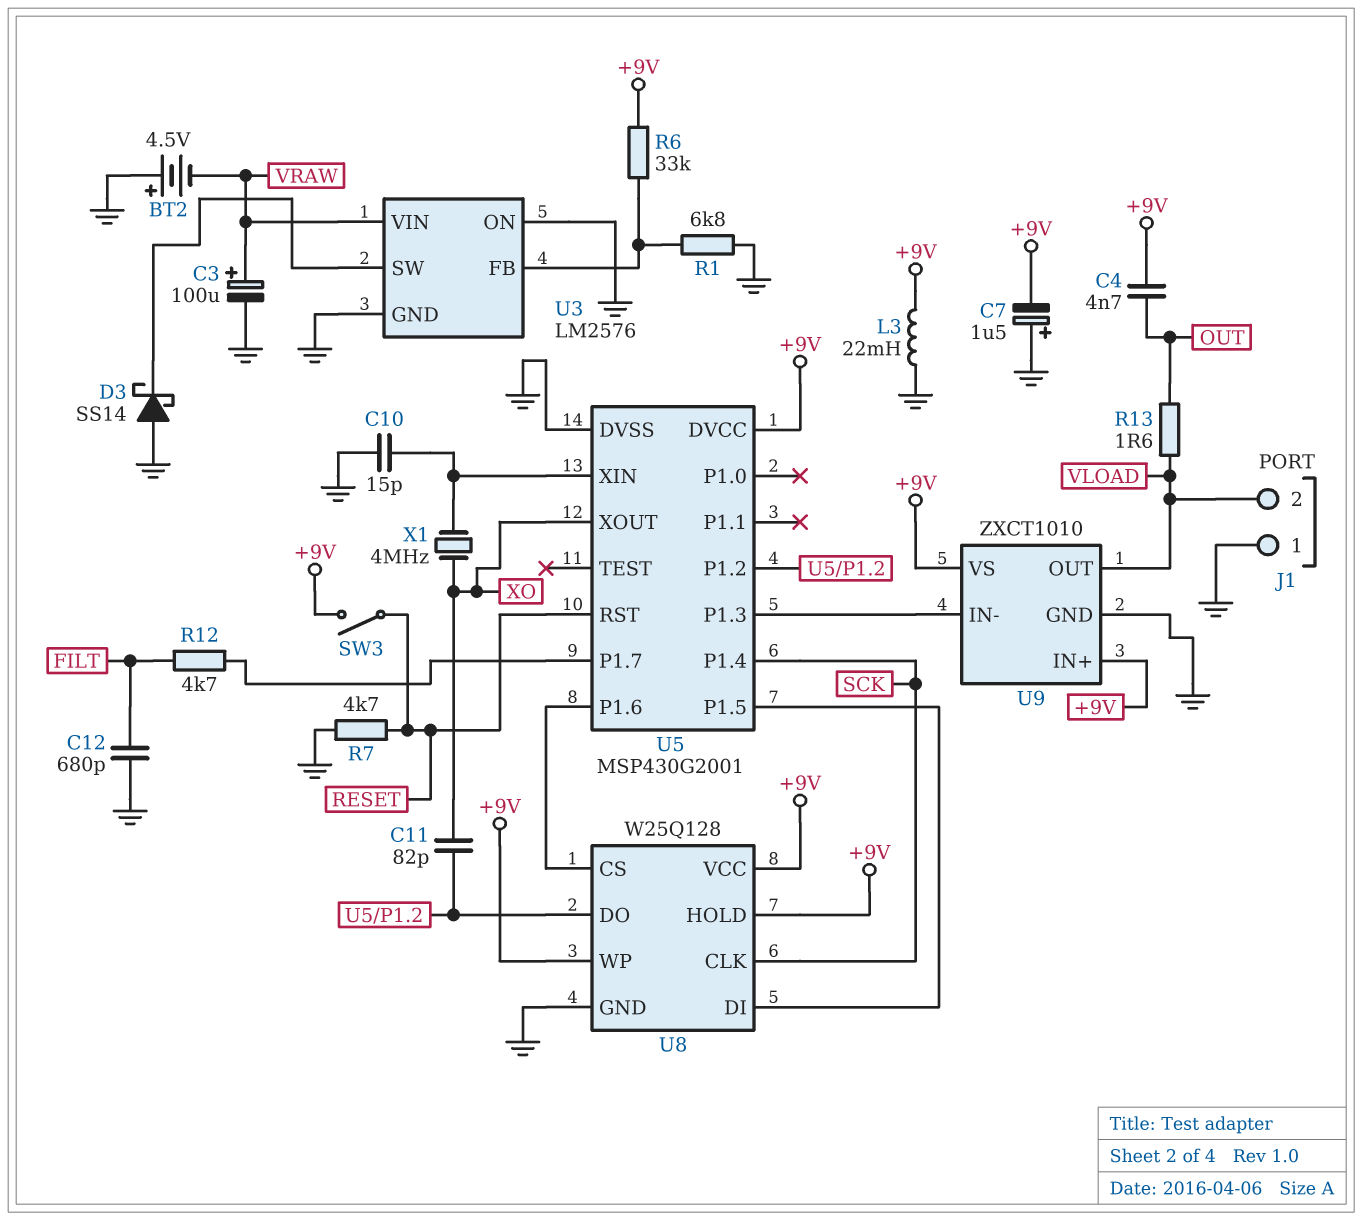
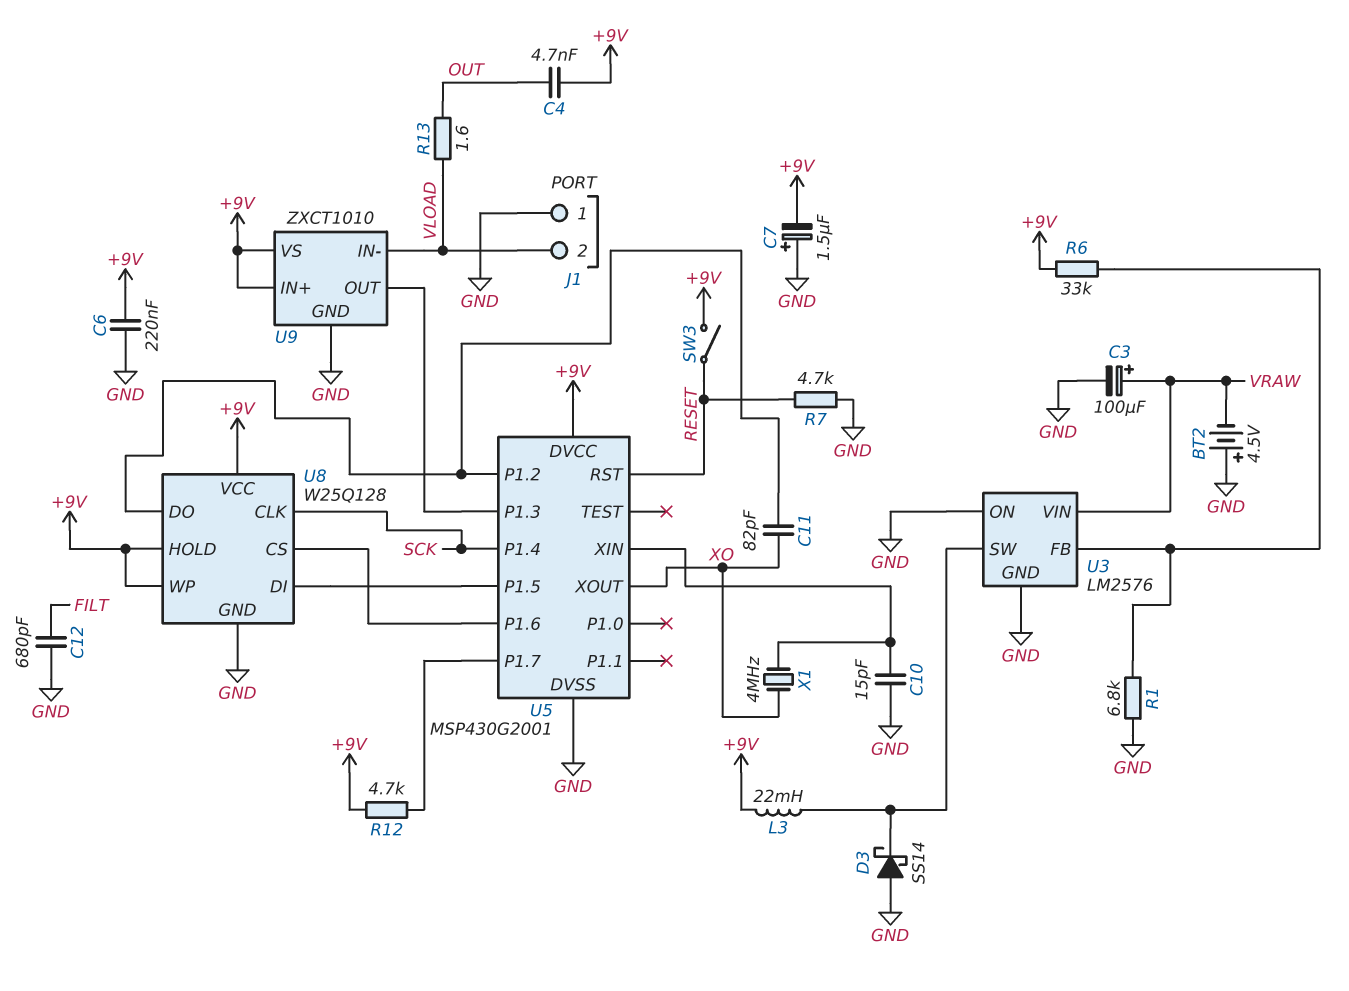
C6: none -> 220nF (+9V, GND)
L3: 22mH (+9V, GND) -> 22mH (+9V, U3/SW)
R12: 4.7k (FILT, U5/P1.7) -> 4.7k (+9V, U5/P1.7)
U9 pin IN-: U5/P1.3 -> VLOAD
U9 pin OUT: VLOAD -> U5/P1.3

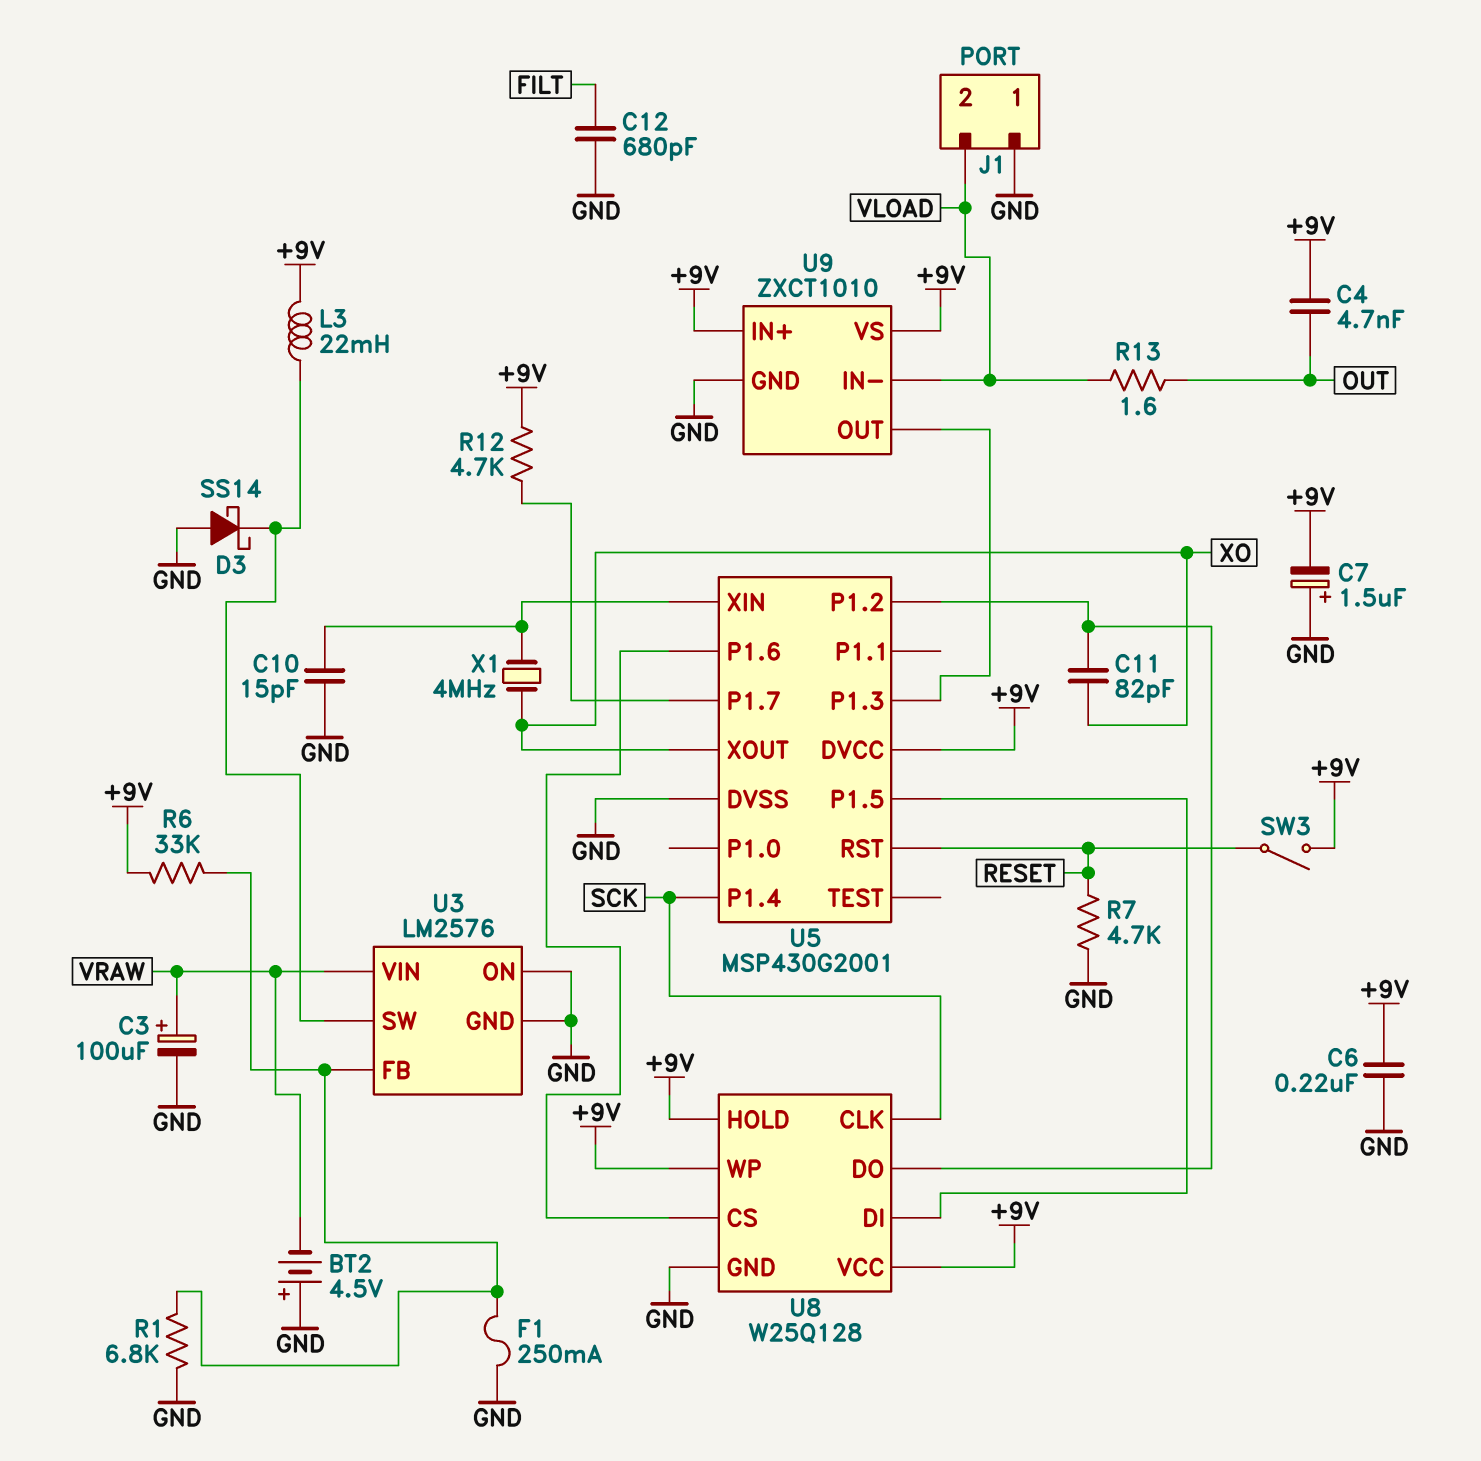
F1: none -> 250mA (GND, U3/FB)

